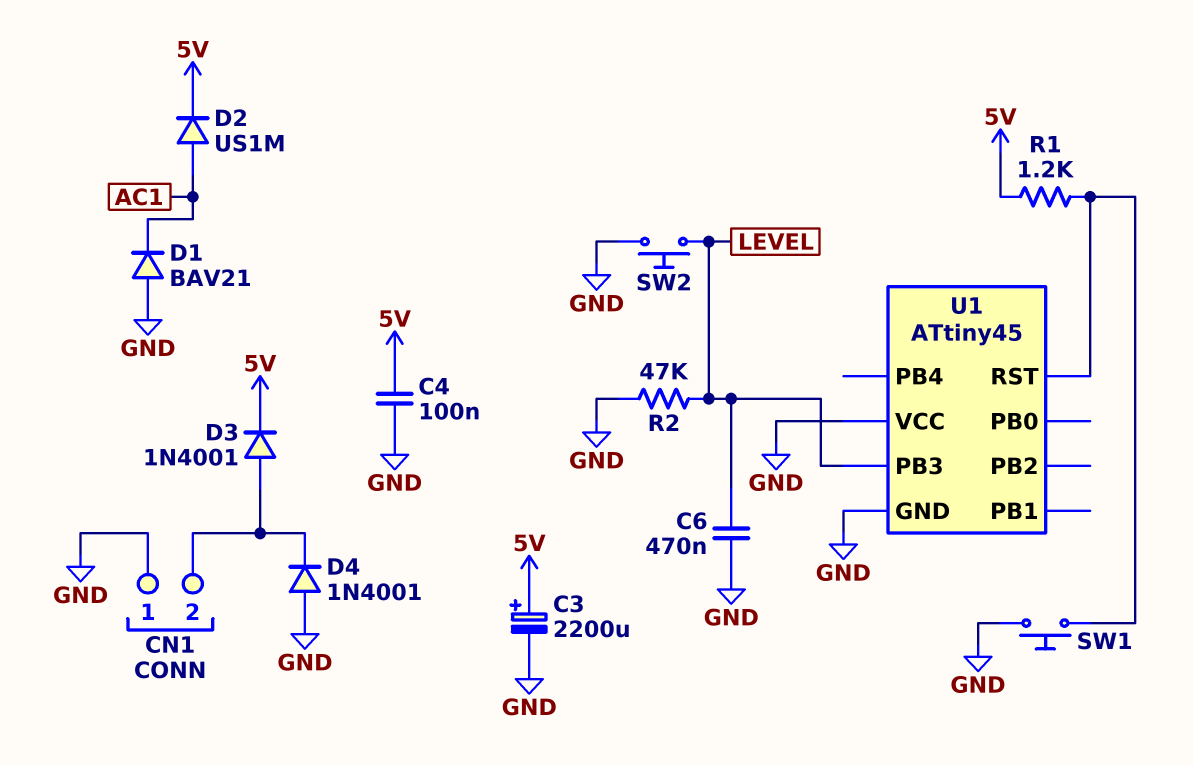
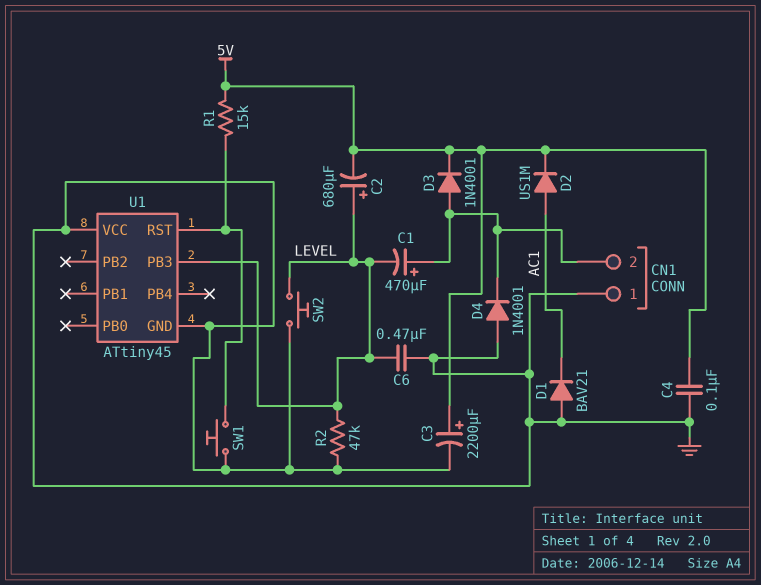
C1: none -> 470uF (plus CN1/2, minus LEVEL)
C2: none -> 680uF (plus LEVEL, minus 5V)
R1: 1.2k (5V, U1/RST) -> 15k (5V, U1/RST)

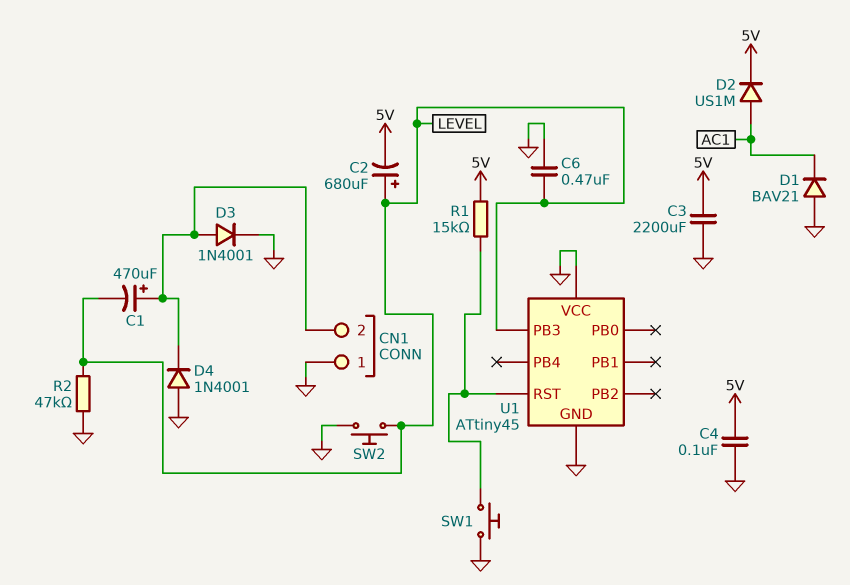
C3: 2200uF (plus 5V, minus GND) -> 2200uF (5V, GND)
D3: diode 1N4001 (A CN1/2, K 5V) -> diode 1N4001 (A CN1/2, K GND)

